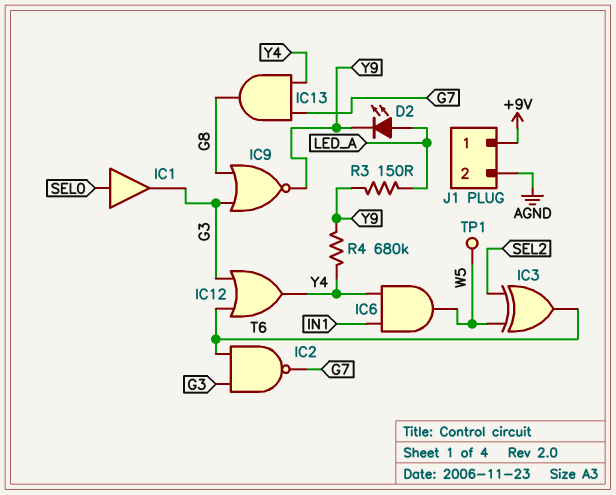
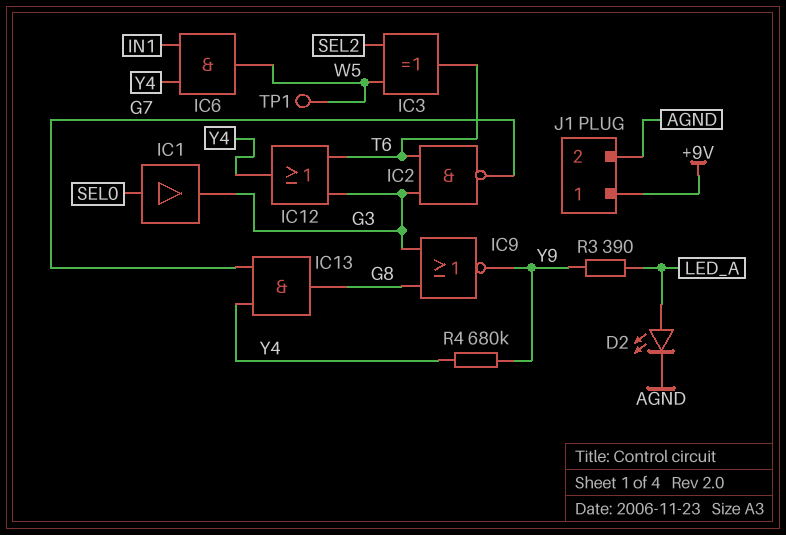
D2: LED (A LED_A, K Y9) -> LED (A LED_A, K AGND)
R3: 150 (LED_A, Y9) -> 390 (LED_A, Y9)

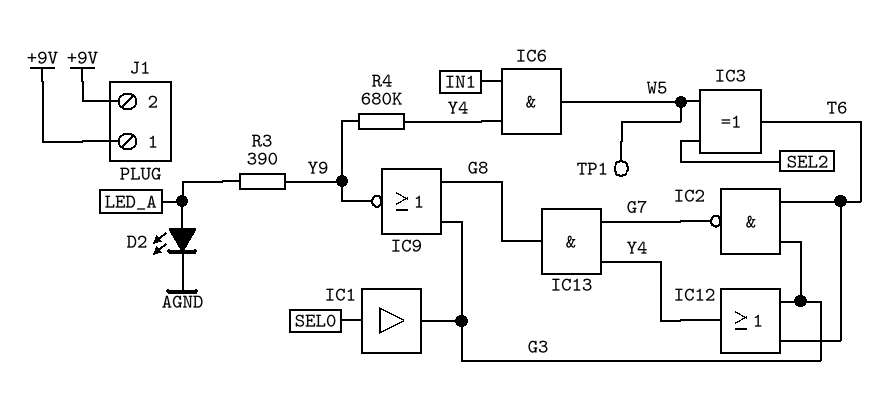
J1 pin 2: AGND -> +9V

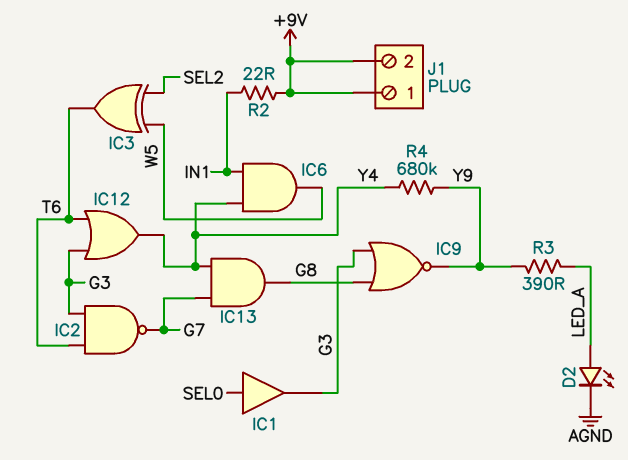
R2: none -> 22 (+9V, IN1)
TP1: test point (W5) -> none

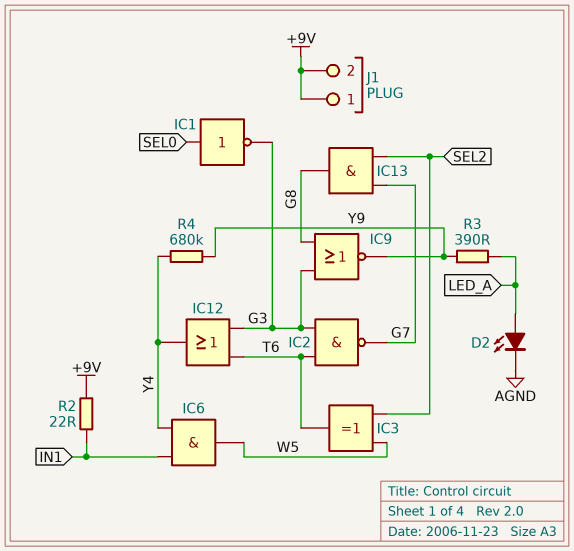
IC1: buffer (in SEL0, out G3) -> NOT (in SEL0, out G3)
IC13: AND (in G7, in Y4, out G8) -> AND (in G7, in SEL2, out G8)

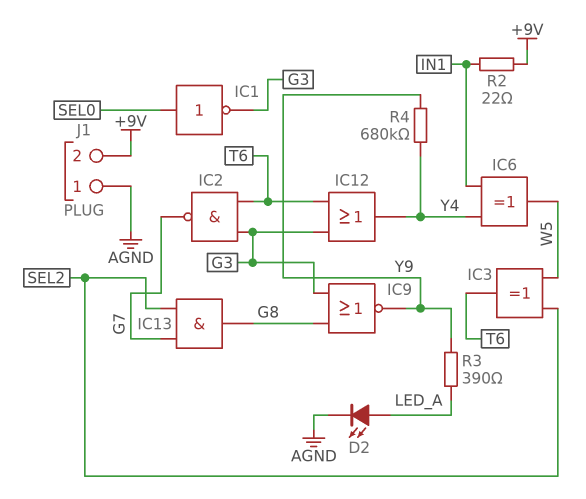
IC6: AND (in IN1, in Y4, out W5) -> XOR (in IN1, in Y4, out W5)
J1 pin 1: +9V -> AGND

